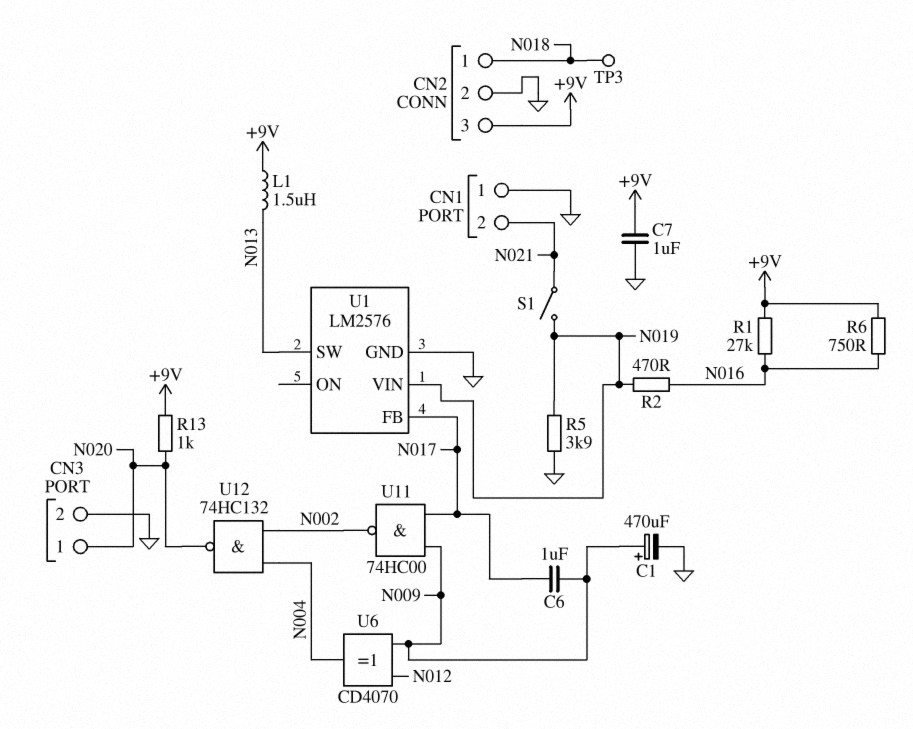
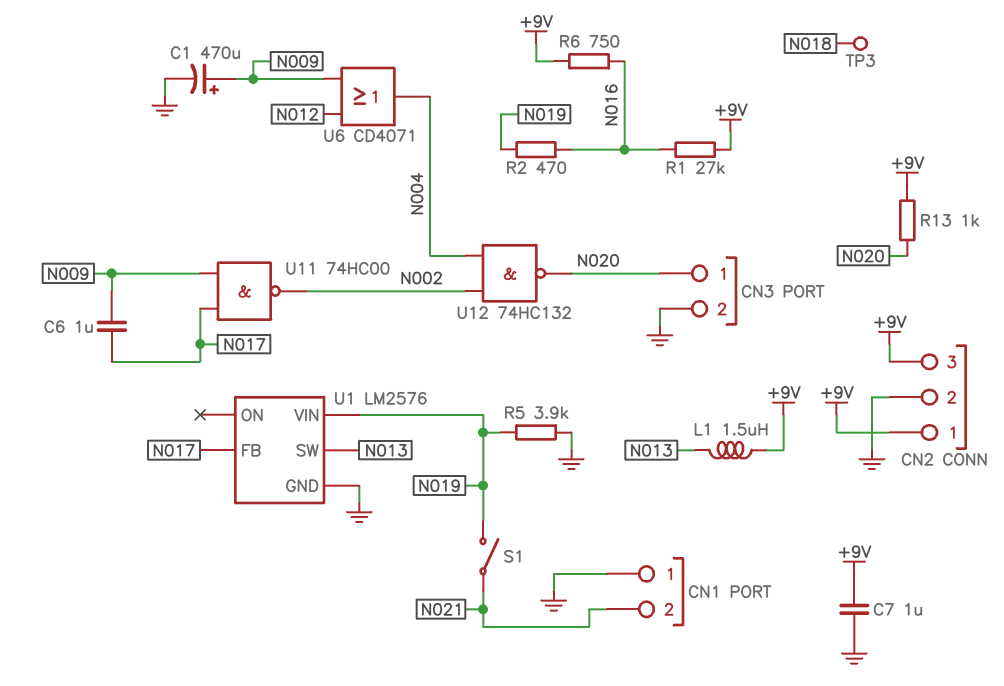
CN2 pin 1: N018 -> +9V
U6: XOR CD4070 (in N009, in N012, out N004) -> OR CD4071 (in N009, in N012, out N004)

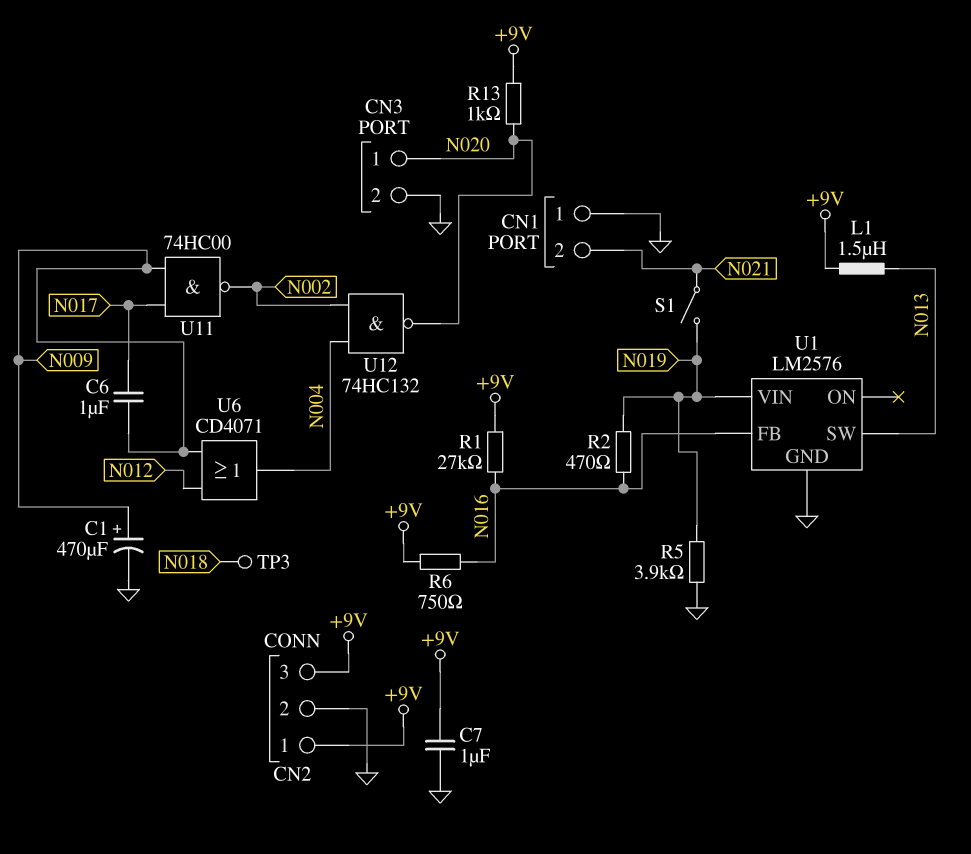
U1 pin FB: N017 -> N016

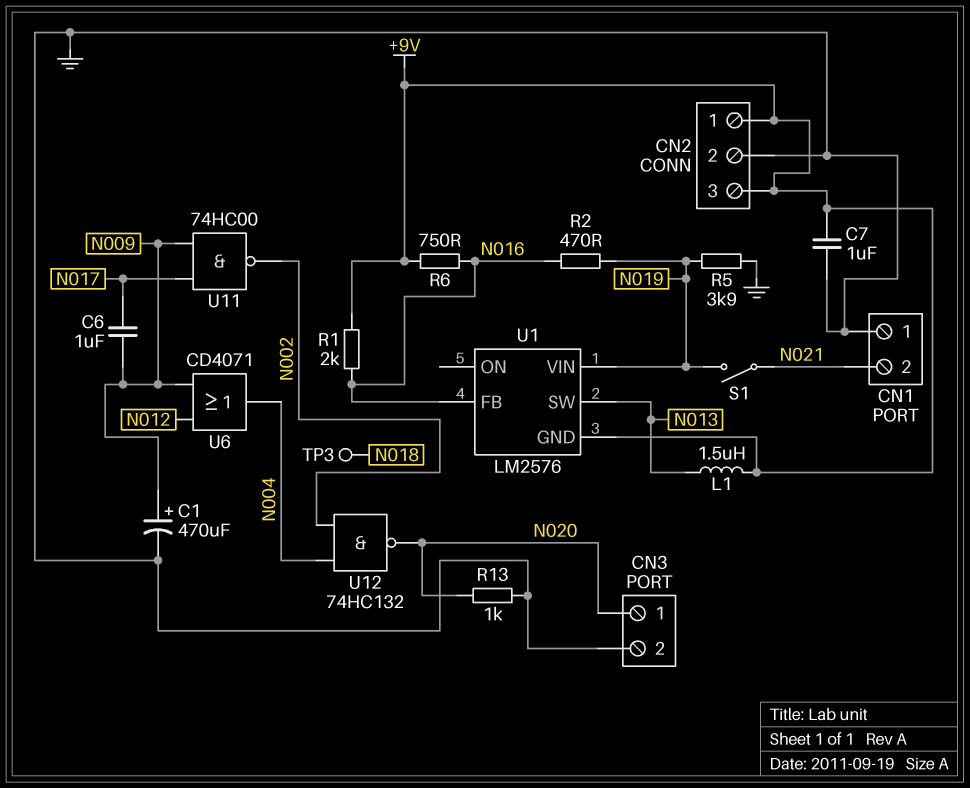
R1: 27k (+9V, N016) -> 2k (+9V, N016)
R13: 1k (+9V, N020) -> 1k (GND, N020)
U1 pin GND: GND -> +9V

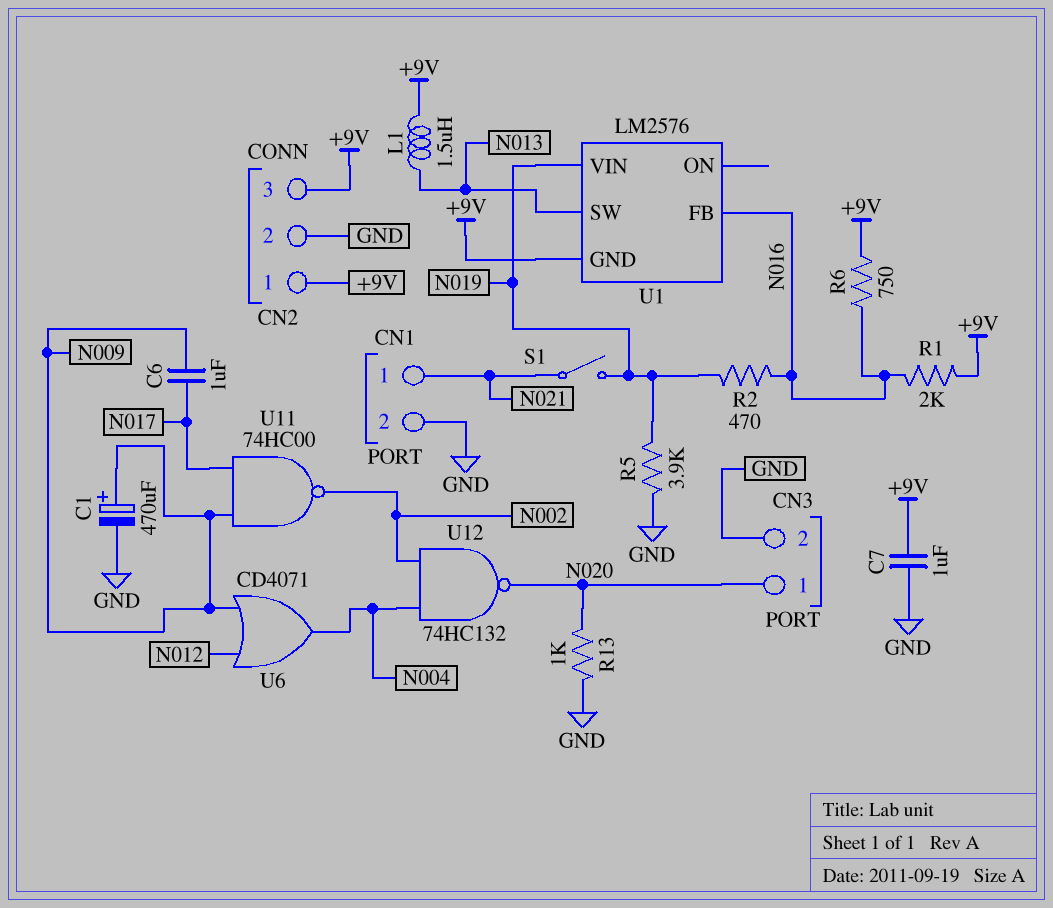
CN1 pin 1: GND -> N021
CN1 pin 2: N021 -> GND
TP3: test point (N018) -> none

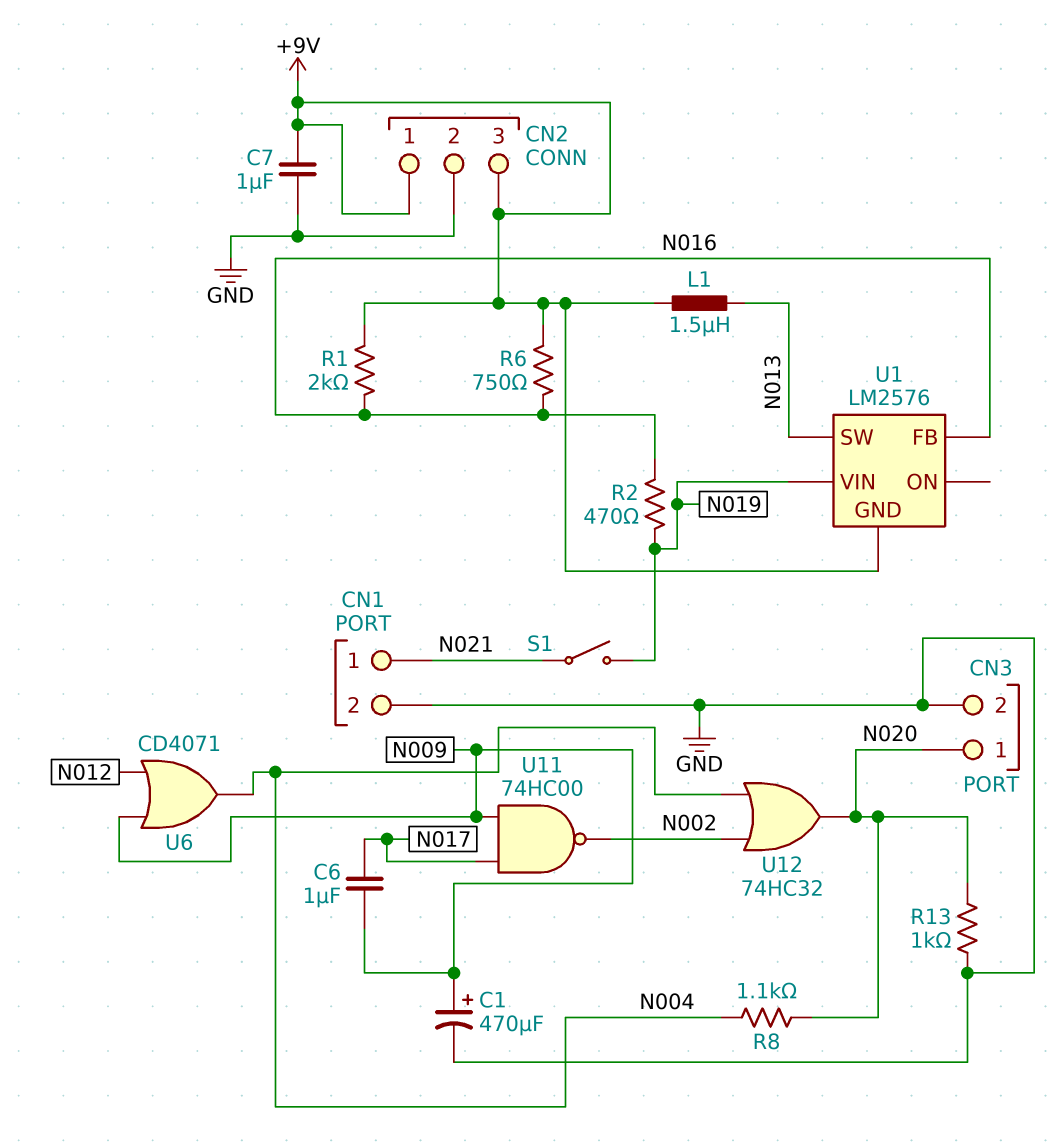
R5: 3.9k (GND, N019) -> none
R8: none -> 1.1k (N004, N020)
U12: NAND 74HC132 (in N002, in N004, out N020) -> OR 74HC32 (in N002, in N004, out N020)

